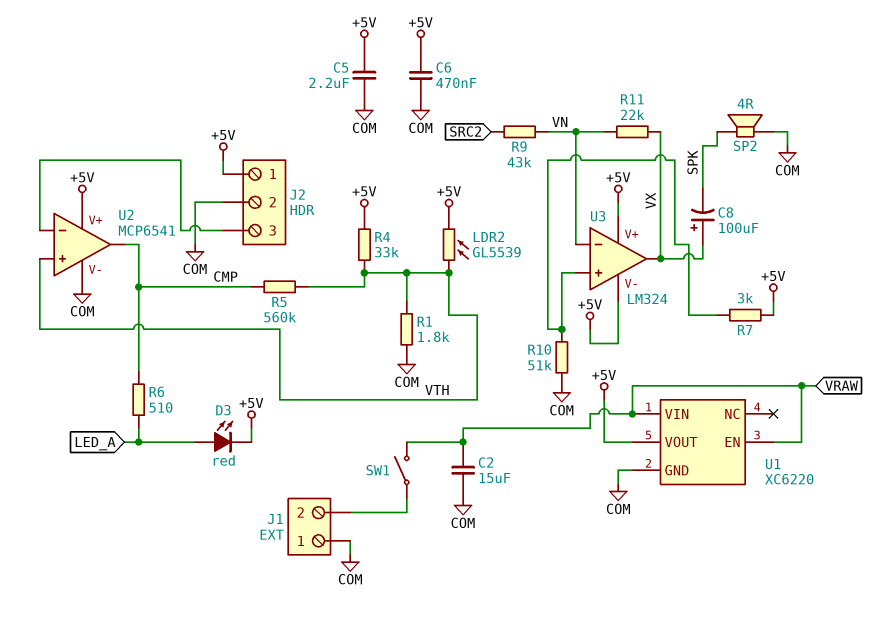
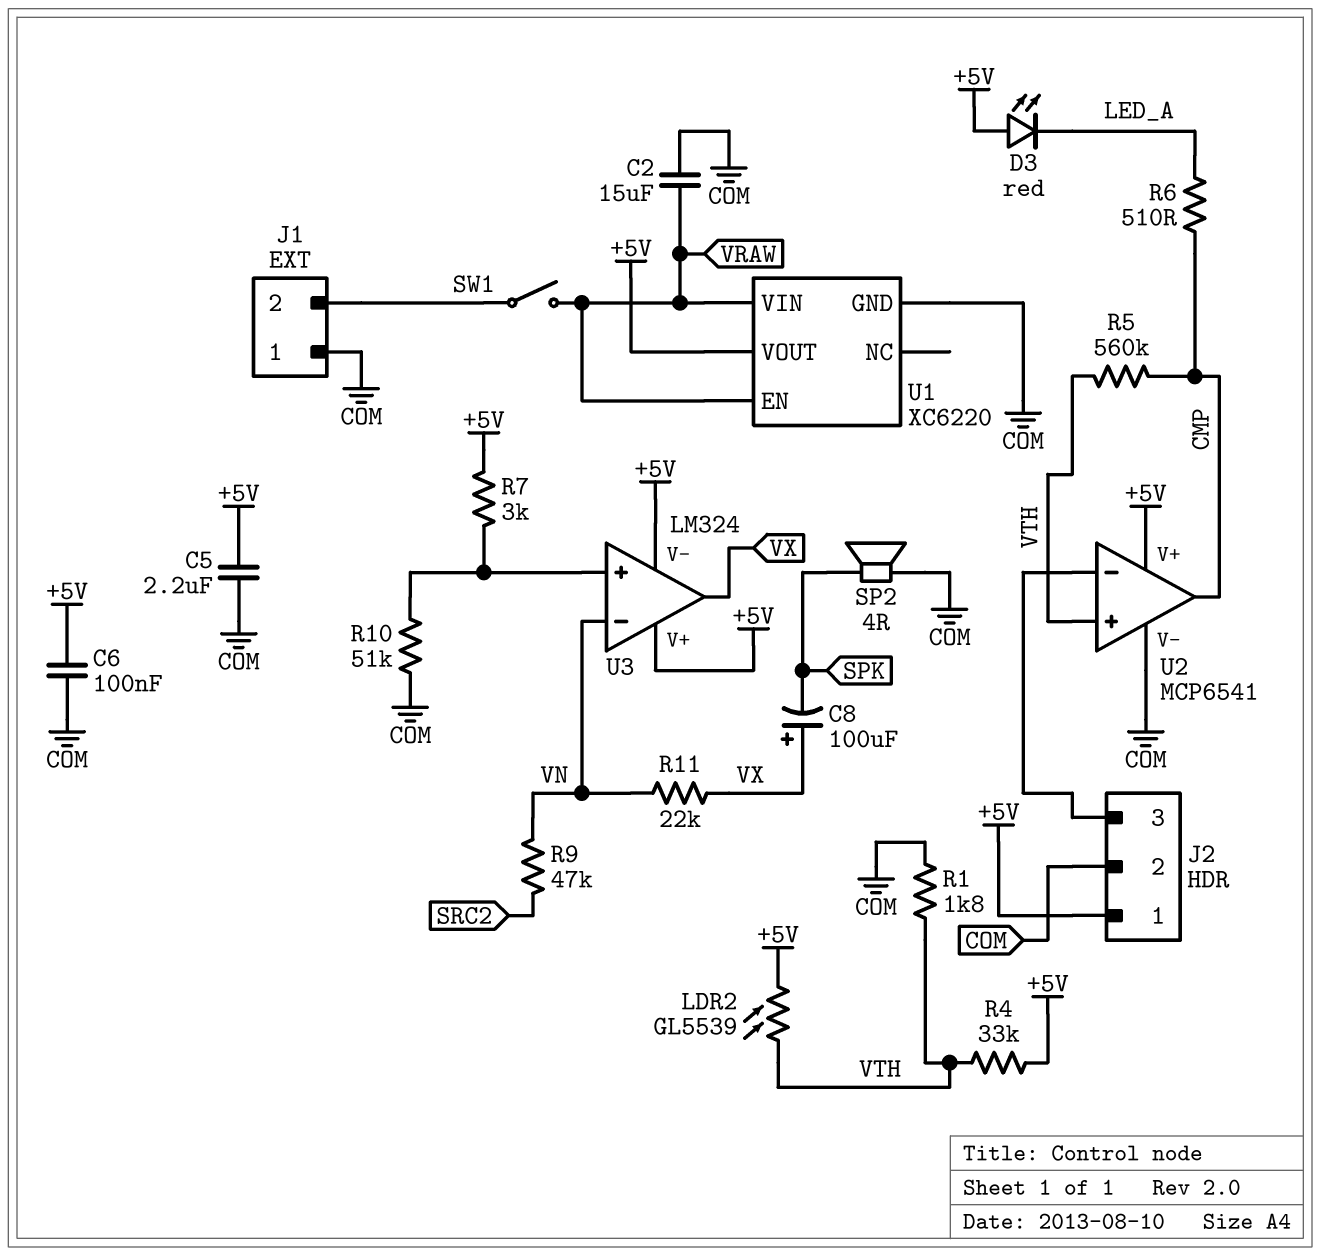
C6: 470nF (+5V, COM) -> 100nF (+5V, COM)
D3: LED red (A LED_A, K +5V) -> LED red (A +5V, K LED_A)
R9: 43k (SRC2, VN) -> 47k (SRC2, VN)

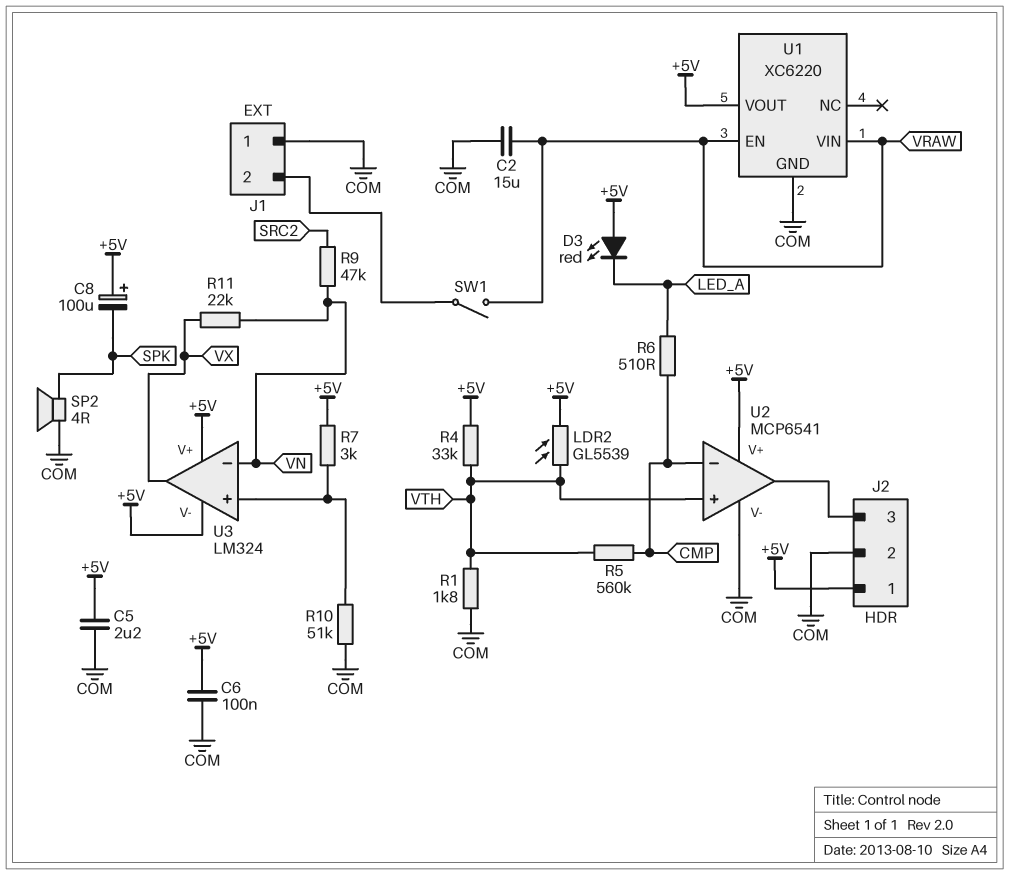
C8: 100uF (plus VX, minus SPK) -> 100uF (plus +5V, minus SPK)
U2 pin in-: J2/3 -> CMP
U2 pin out: CMP -> J2/3

